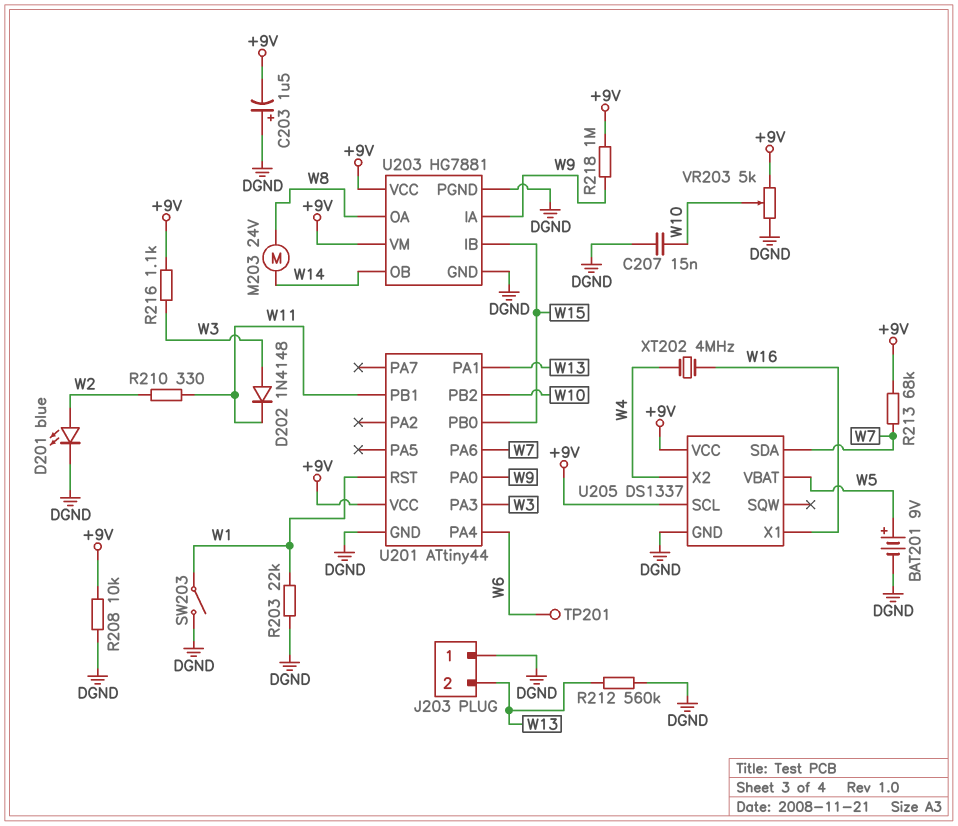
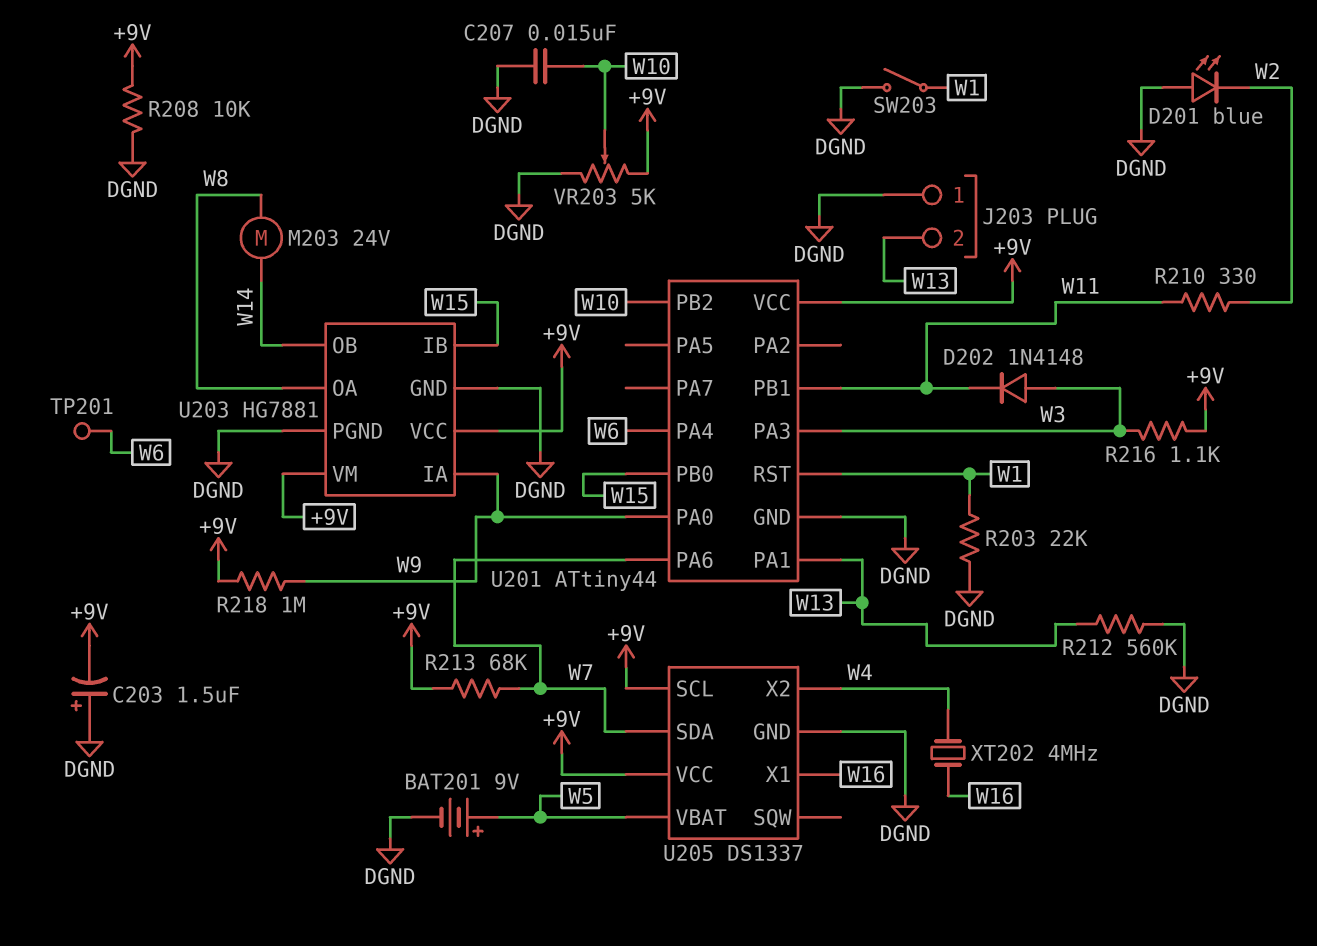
D201: LED blue (A W2, K DGND) -> LED blue (A DGND, K W2)

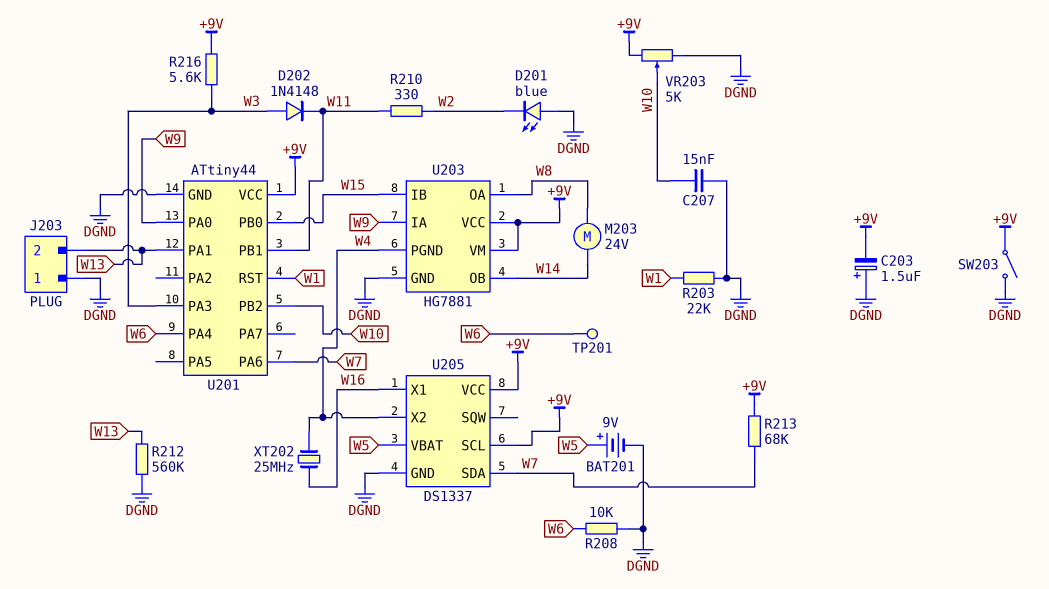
R208: 10k (+9V, DGND) -> 10k (DGND, W6)
R216: 1.1k (+9V, W3) -> 5.6k (+9V, W3)
R218: 1M (+9V, W9) -> none
SW203: switch (DGND, W1) -> switch (+9V, DGND)
U203 pin PGND: DGND -> W4
XT202: 4MHz (W4, W16) -> 25MHz (W4, W16)

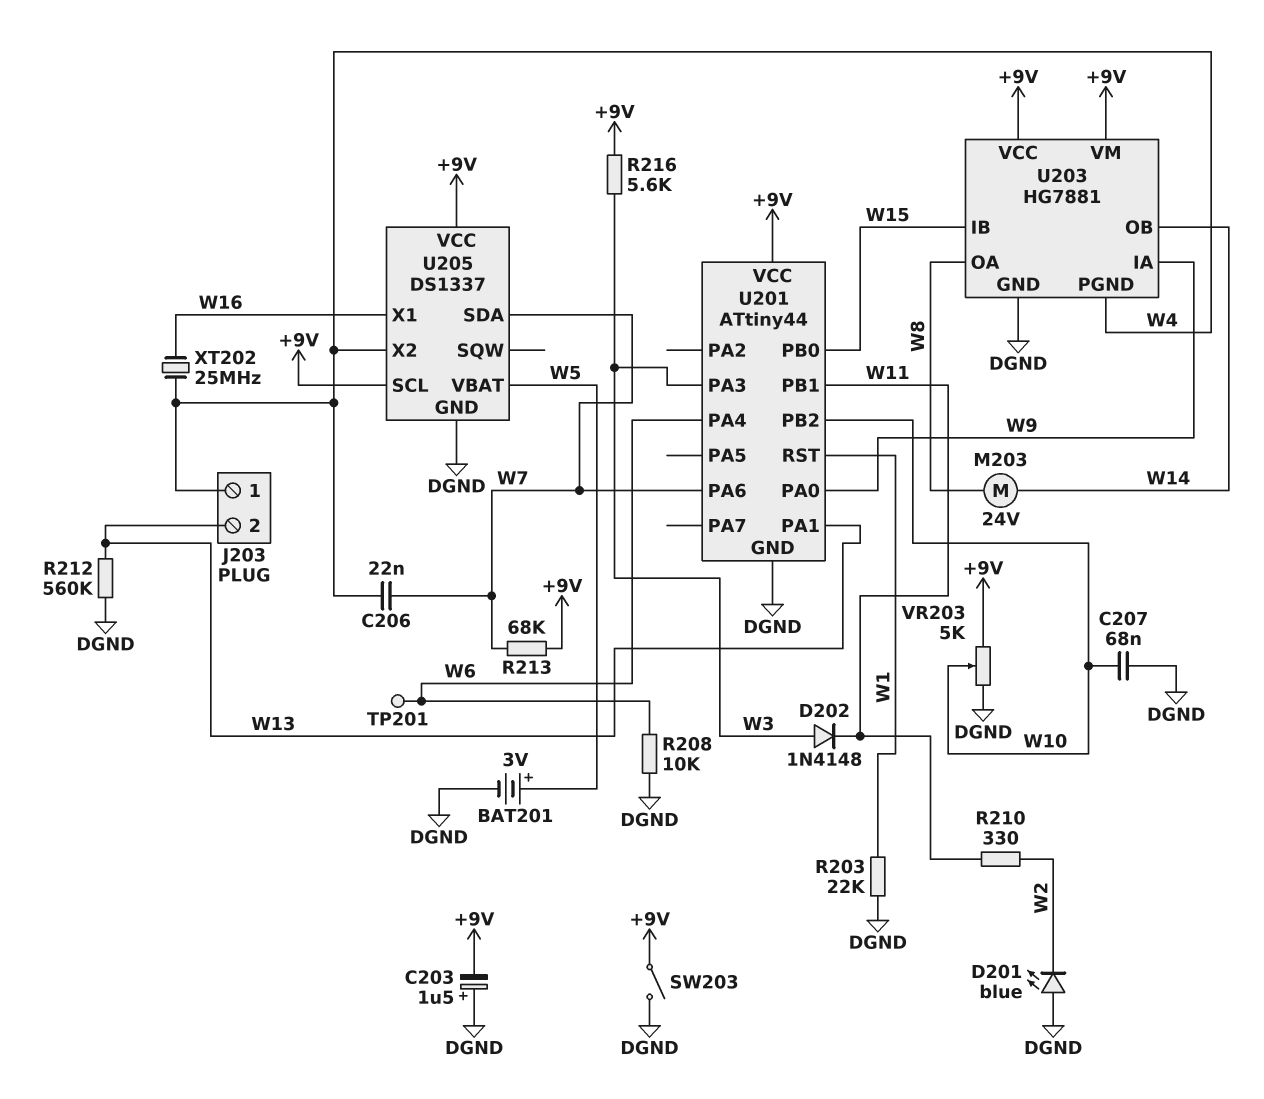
BAT201: 9V (plus W5, minus DGND) -> 3V (plus W5, minus DGND)
C206: none -> 22nF (W4, W7)
C207: 15nF (DGND, W10) -> 68nF (DGND, W10)
J203 pin 1: DGND -> W4

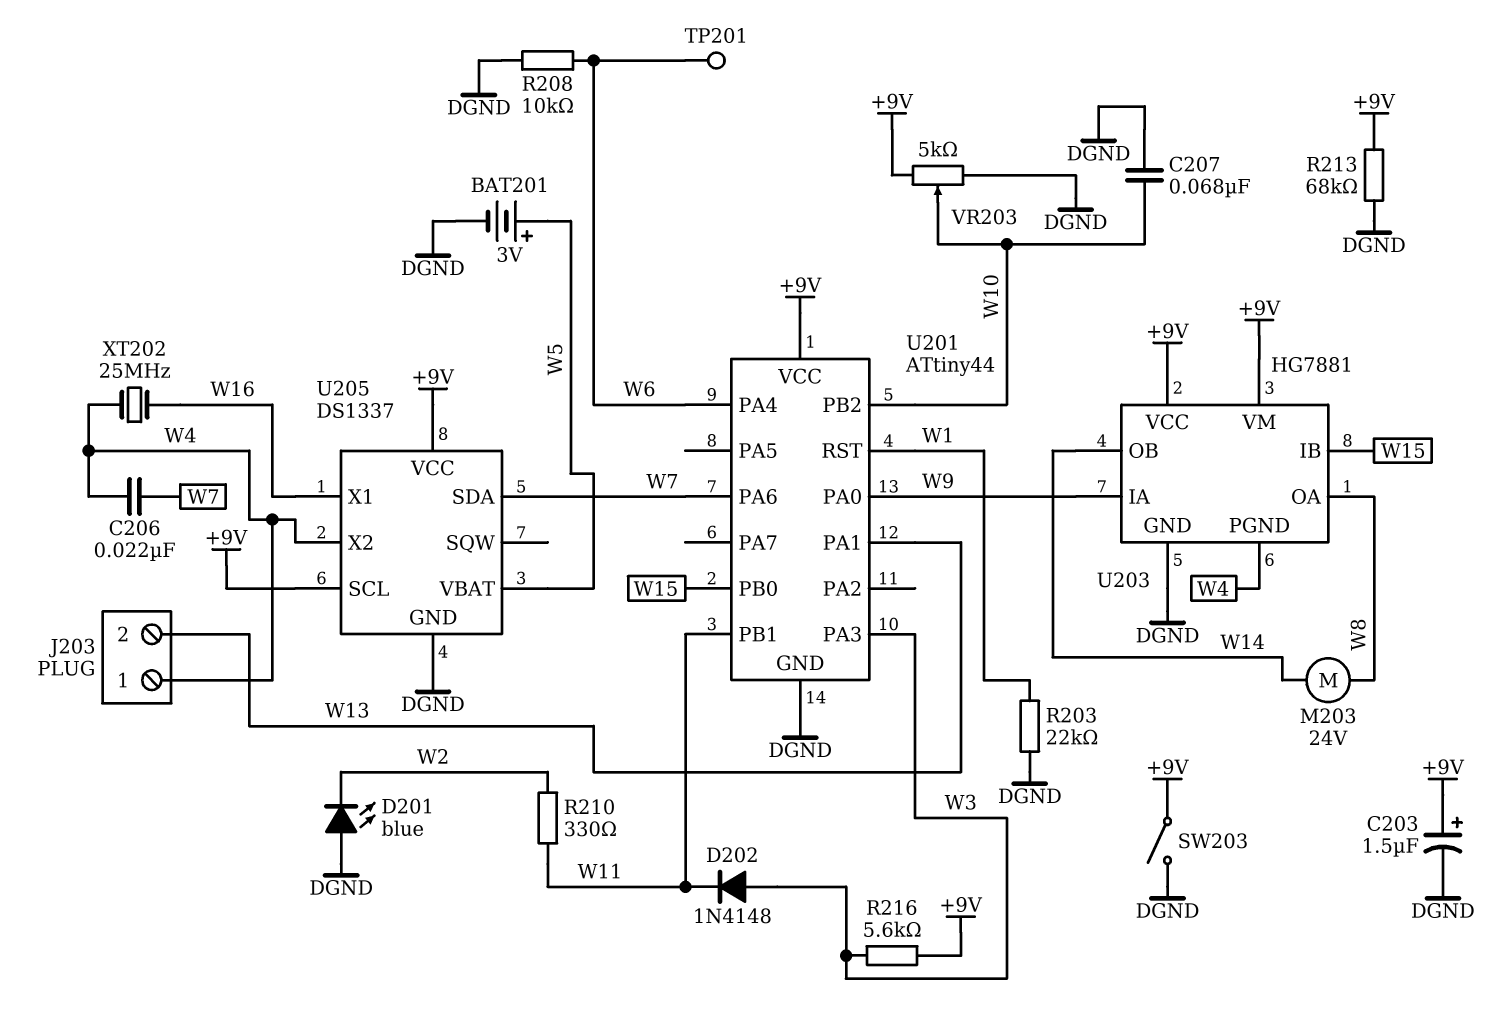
C203: 1.5uF (plus DGND, minus +9V) -> 1.5uF (plus +9V, minus DGND)
R212: 560k (DGND, W13) -> none
R213: 68k (+9V, W7) -> 68k (+9V, DGND)

